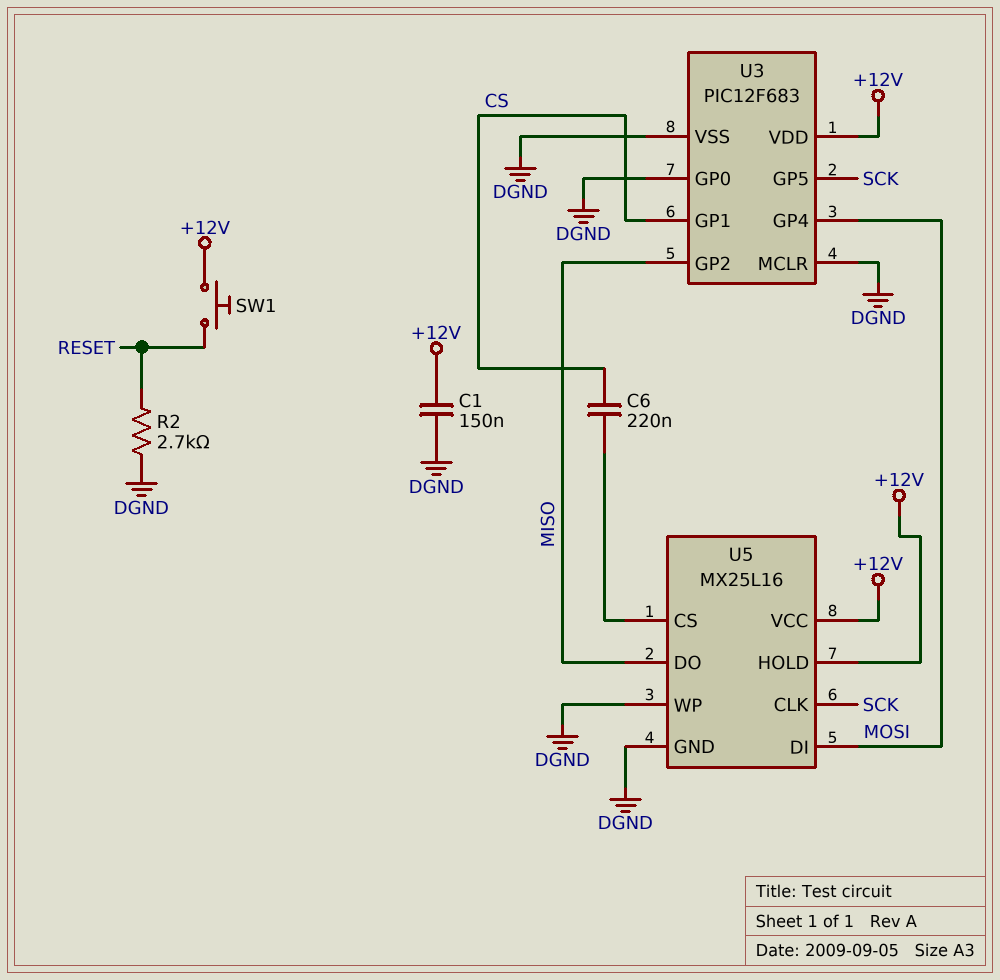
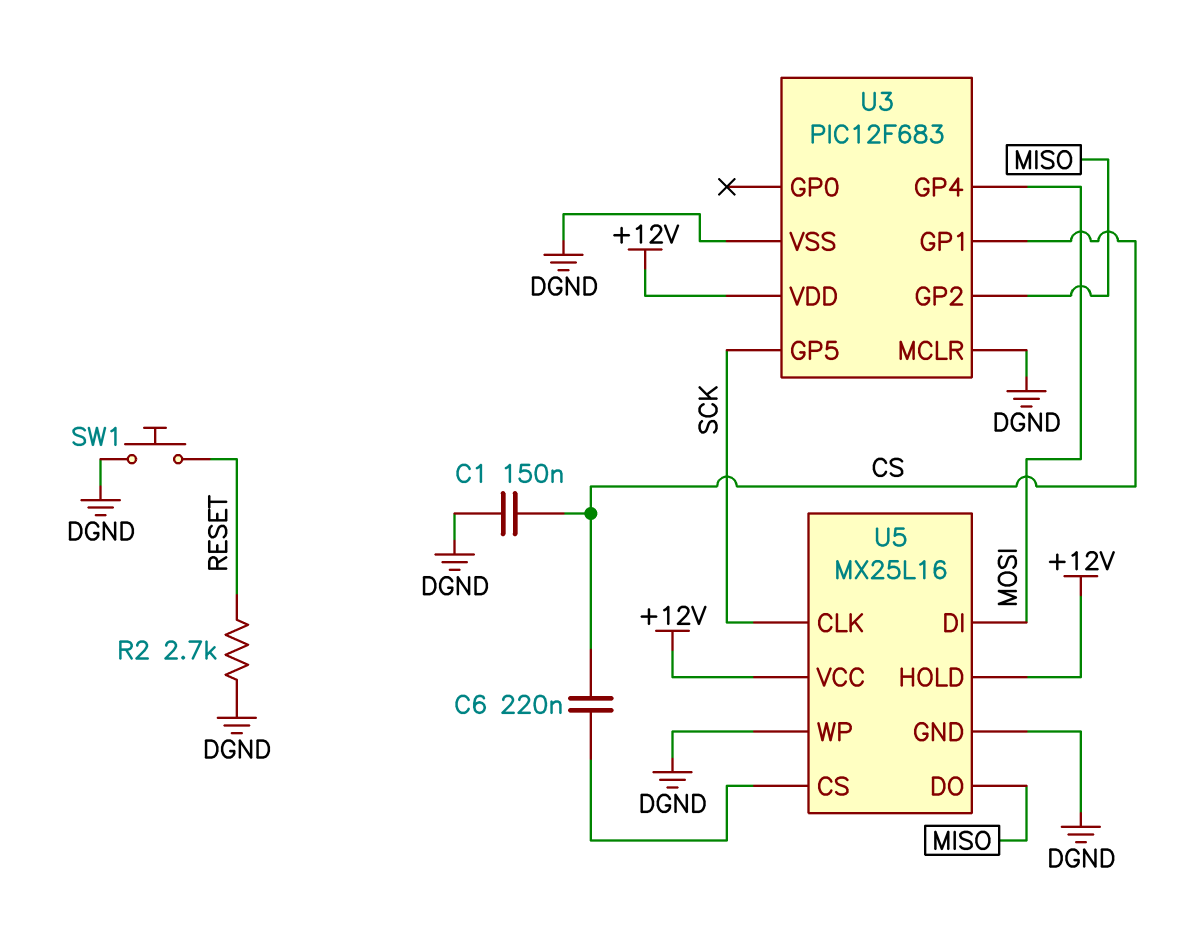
C1: 150nF (+12V, DGND) -> 150nF (CS, DGND)
SW1: button (+12V, RESET) -> button (DGND, RESET)
U3 pin GP0: DGND -> none

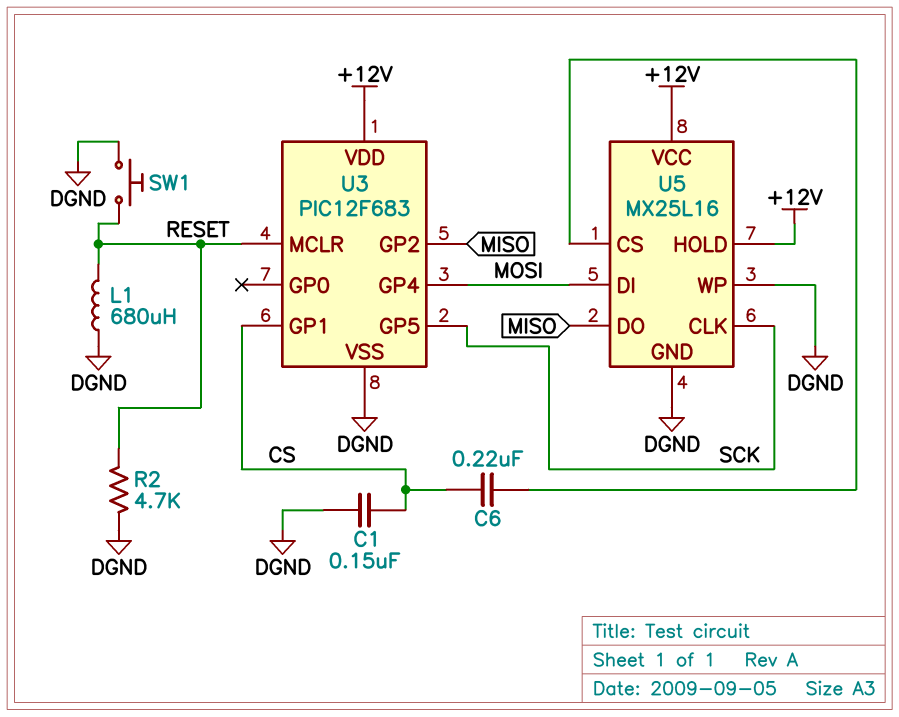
L1: none -> 680uH (DGND, RESET)
R2: 2.7k (DGND, RESET) -> 4.7k (DGND, RESET)
U3 pin MCLR: DGND -> RESET

